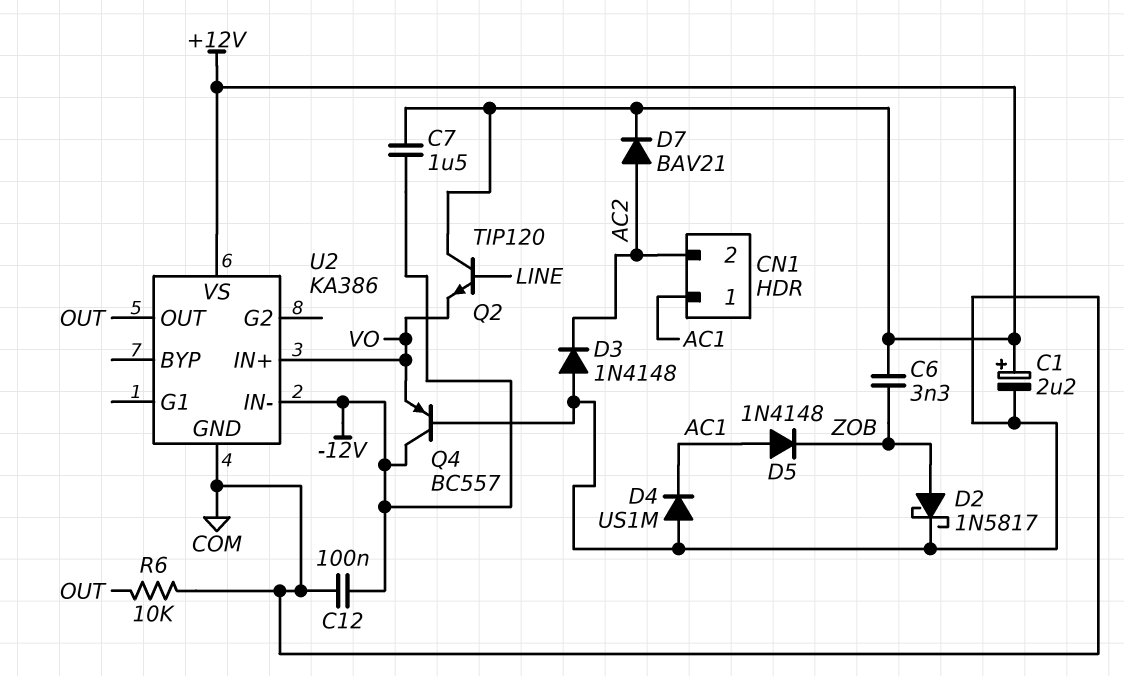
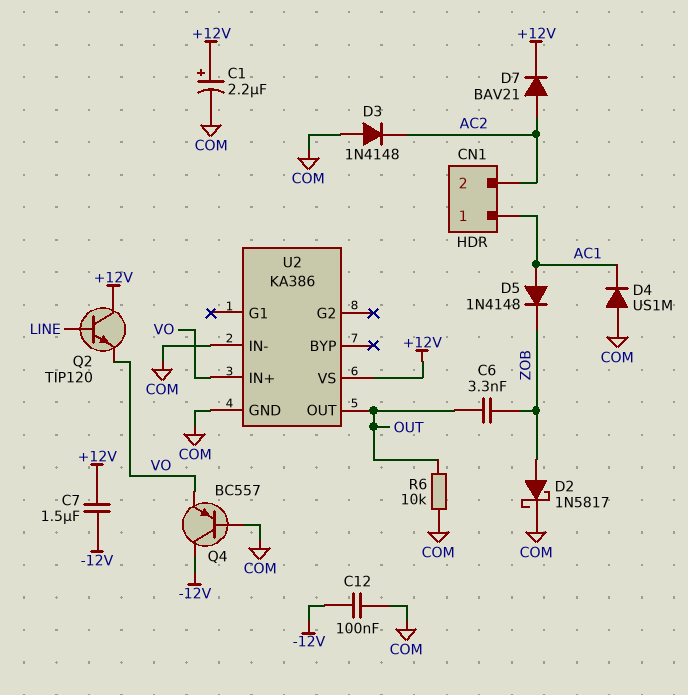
C6: 3.3nF (+12V, ZOB) -> 3.3nF (OUT, ZOB)
U2 pin IN-: -12V -> COM

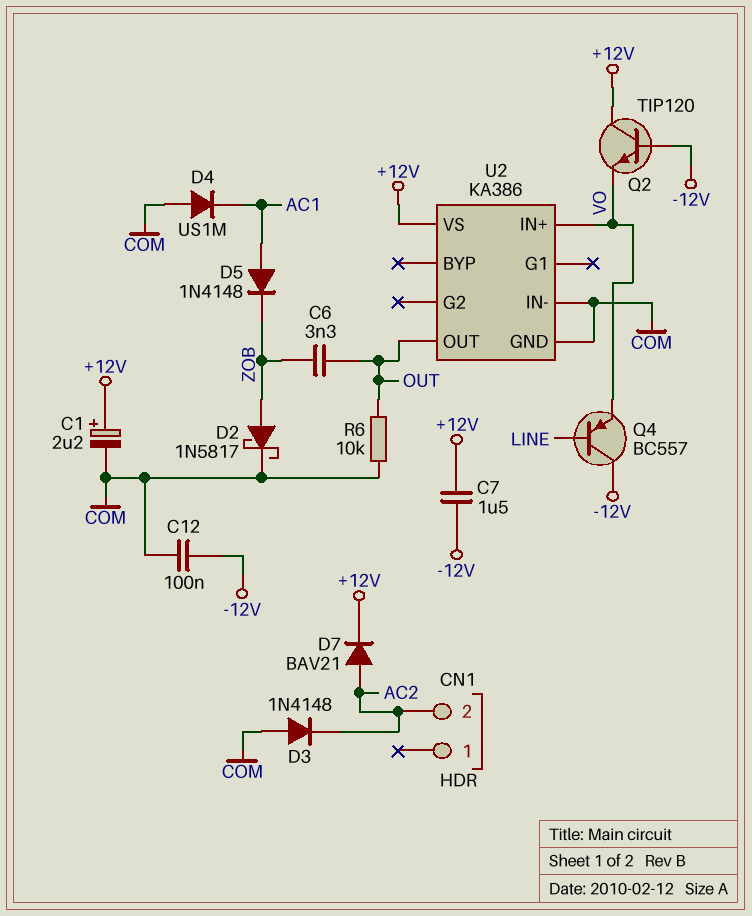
CN1 pin 1: AC1 -> none
Q2: NPN TIP120 (B LINE, C +12V, E VO) -> NPN TIP120 (B -12V, C +12V, E VO)
Q4: PNP BC557 (B COM, C -12V, E VO) -> PNP BC557 (B LINE, C -12V, E VO)

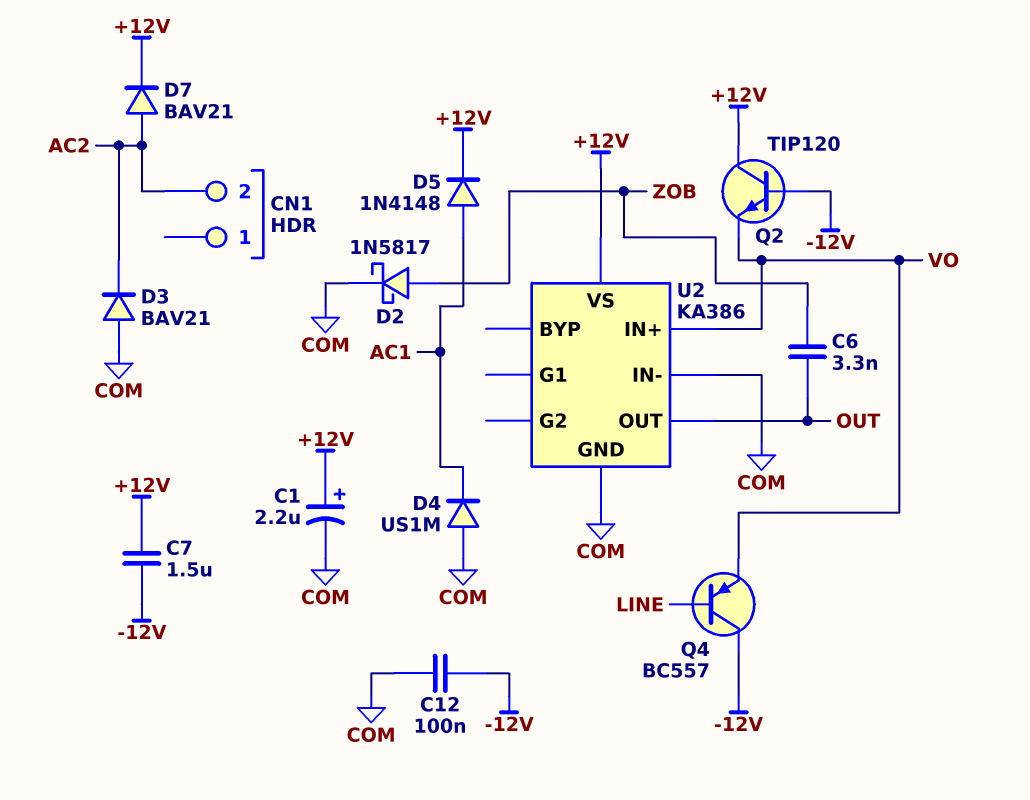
D3: diode 1N4148 (A COM, K AC2) -> diode BAV21 (A COM, K AC2)
D5: diode 1N4148 (A AC1, K ZOB) -> diode 1N4148 (A AC1, K +12V)
R6: 10k (COM, OUT) -> none

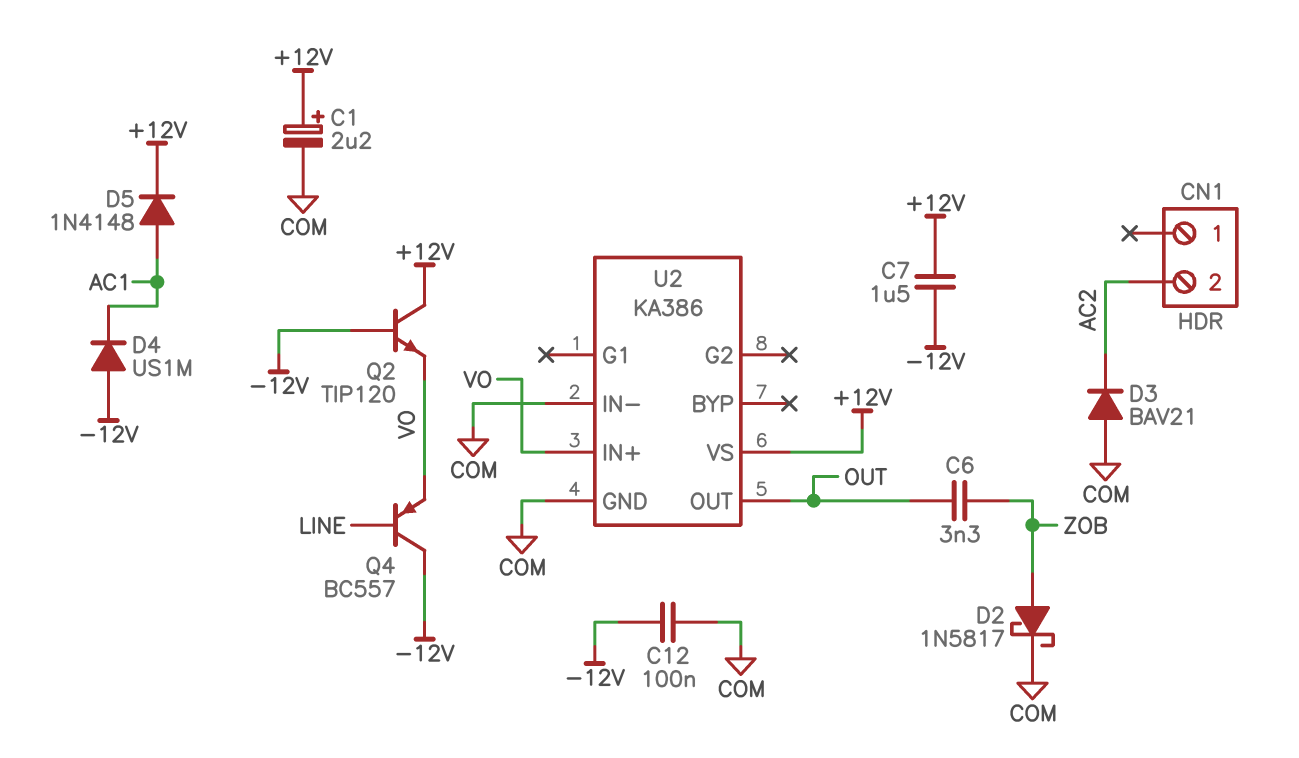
D4: diode US1M (A COM, K AC1) -> diode US1M (A -12V, K AC1)
D7: diode BAV21 (A AC2, K +12V) -> none

